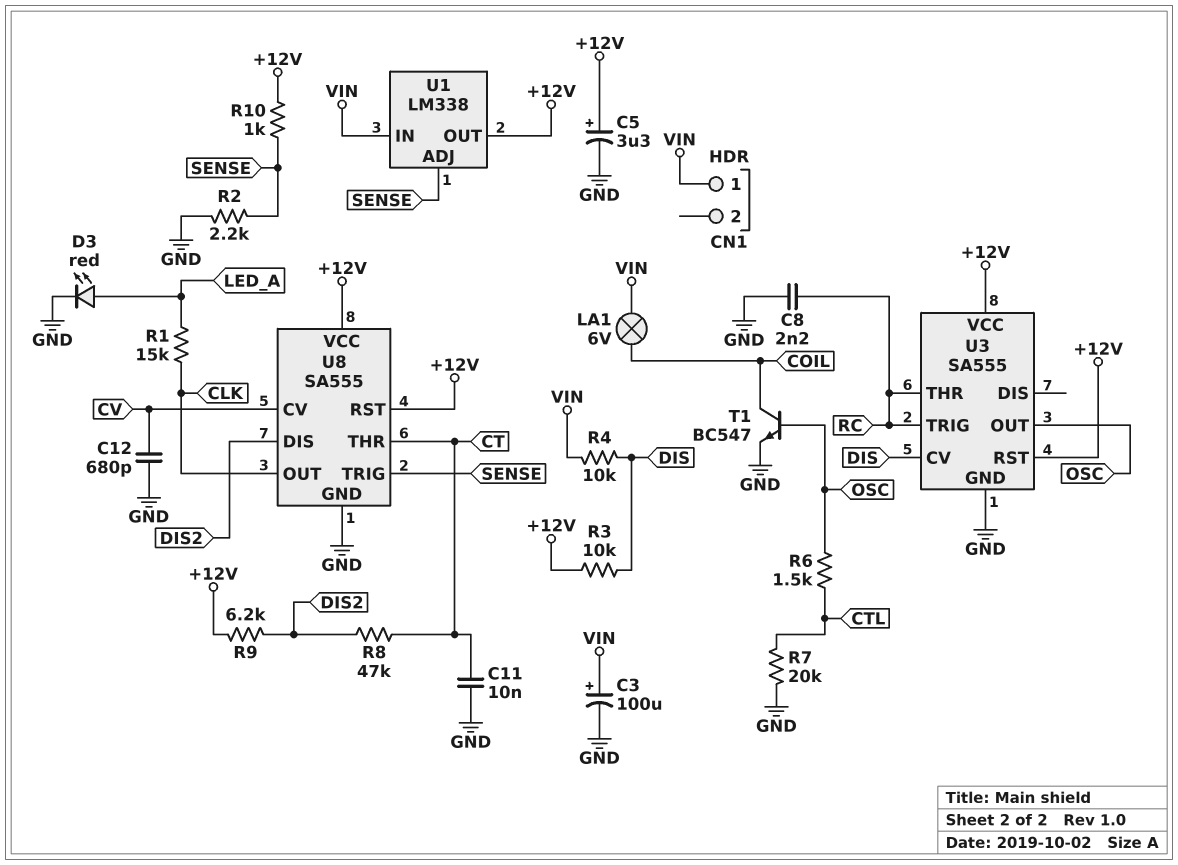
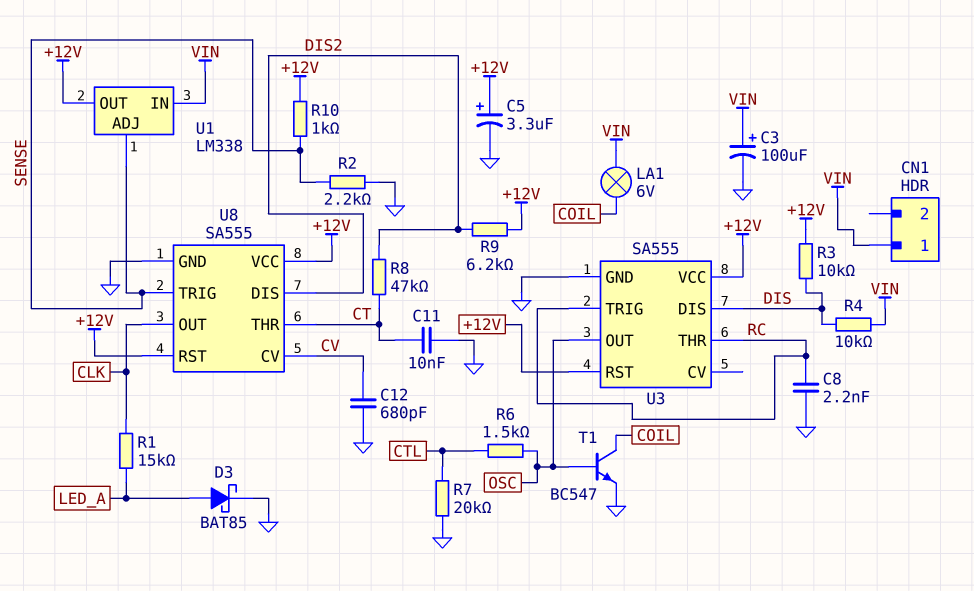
D3: LED red (A LED_A, K GND) -> schottky BAT85 (A LED_A, K GND)
U3 pin CV: DIS -> none
U3 pin DIS: none -> DIS

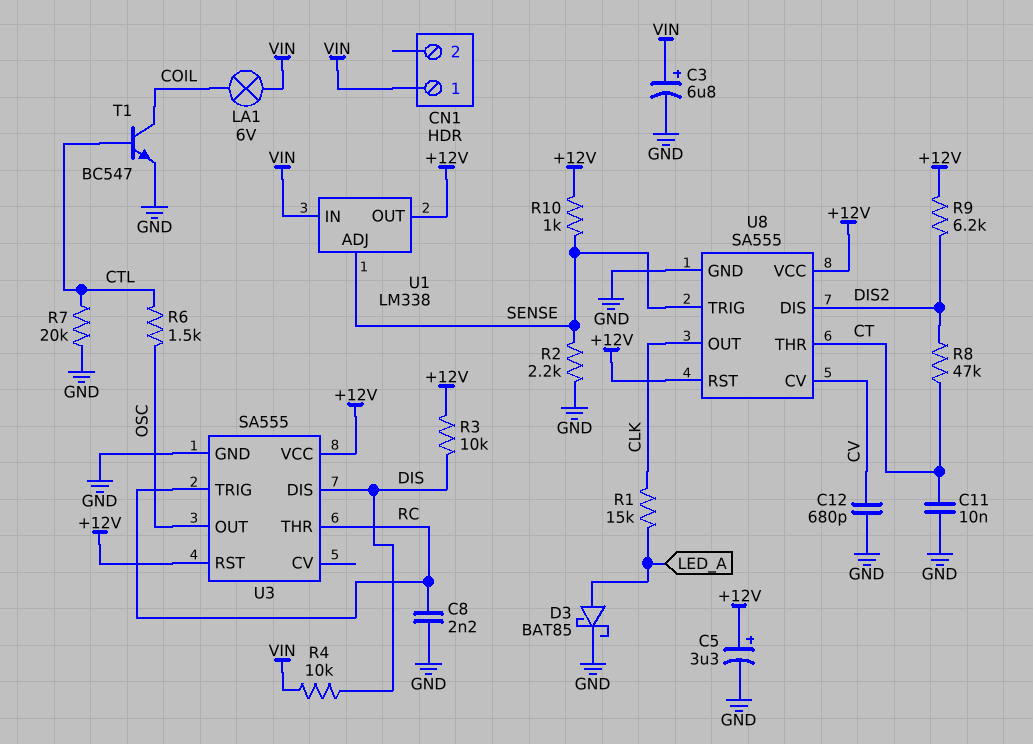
C3: 100uF (plus VIN, minus GND) -> 6.8uF (plus VIN, minus GND)
T1: NPN BC547 (B OSC, C COIL, E GND) -> NPN BC547 (B CTL, C COIL, E GND)

